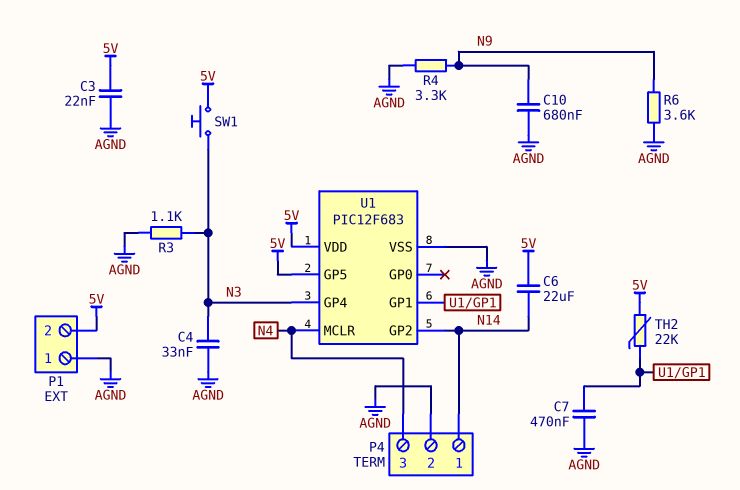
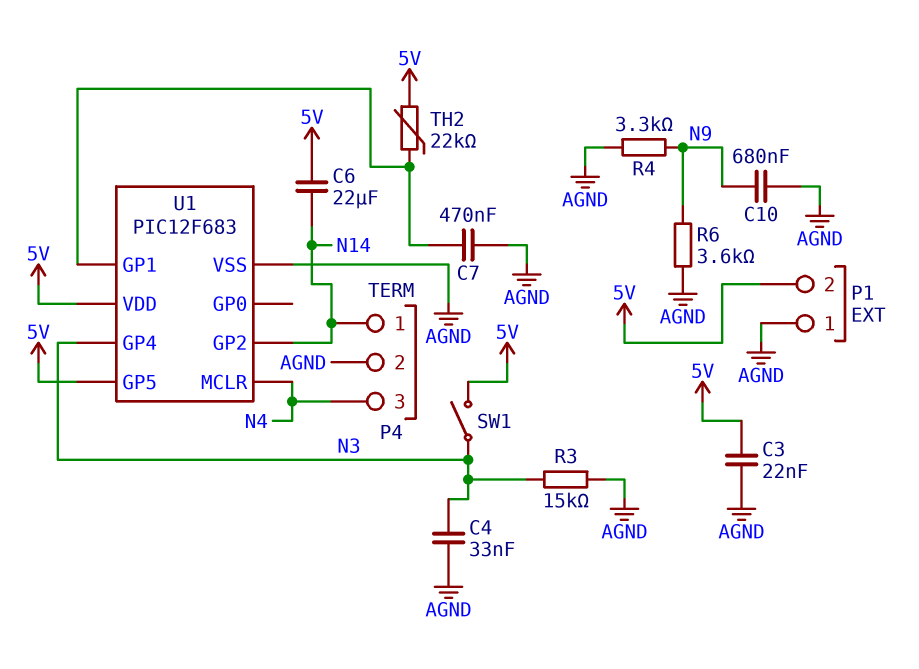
R3: 1.1k (AGND, N3) -> 15k (AGND, N3)
SW1: button (5V, N3) -> switch (5V, N3)

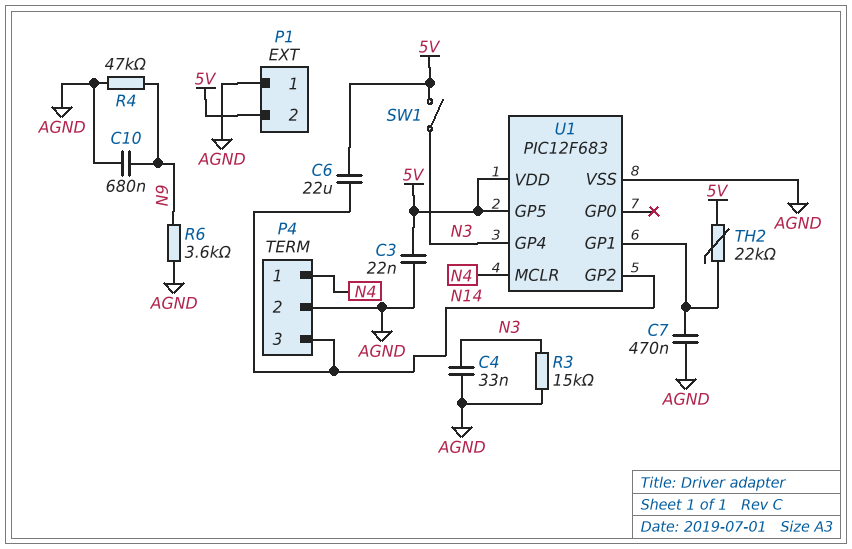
P4 pin 1: N14 -> N4
P4 pin 3: N4 -> N14
R4: 3.3k (AGND, N9) -> 47k (AGND, N9)

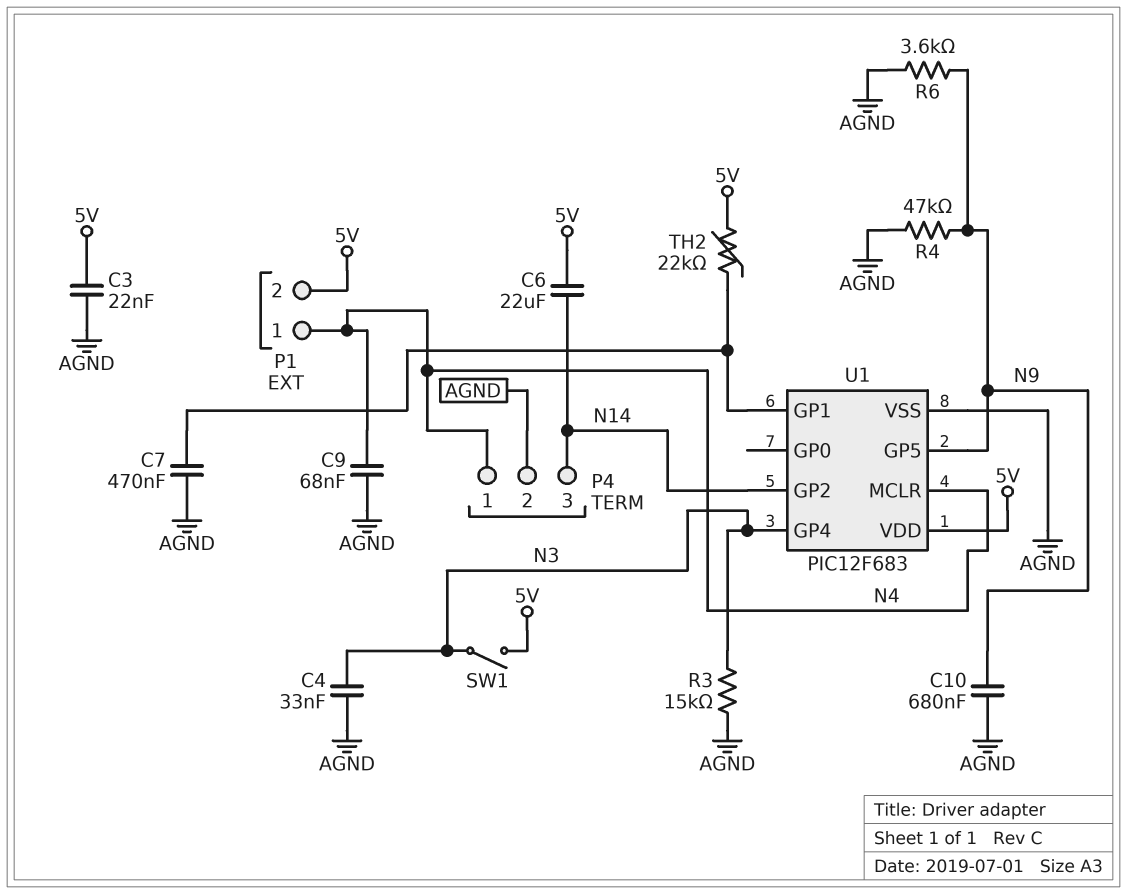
C9: none -> 68nF (AGND, N4)
P1 pin 1: AGND -> N4
U1 pin GP5: 5V -> N9

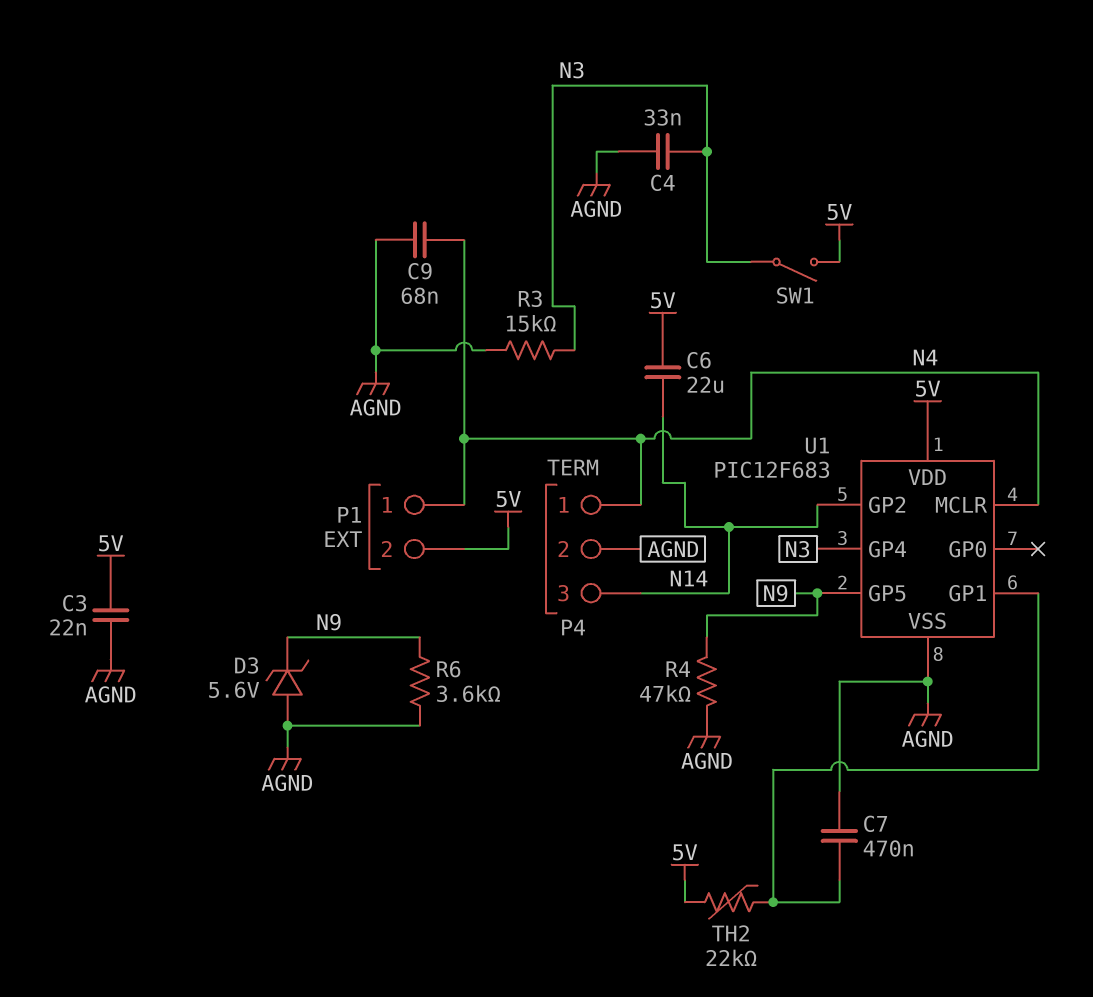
C10: 680nF (AGND, N9) -> none
D3: none -> zener 5.6V (A AGND, K N9)

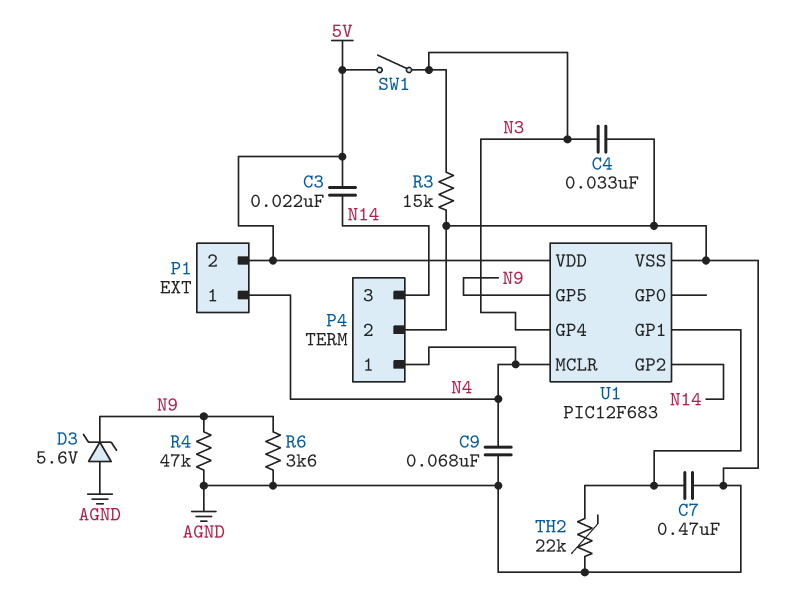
C3: 22nF (5V, AGND) -> 22nF (5V, N14)
C6: 22uF (5V, N14) -> none
TH2: 22k (5V, U1/GP1) -> 22k (AGND, U1/GP1)

